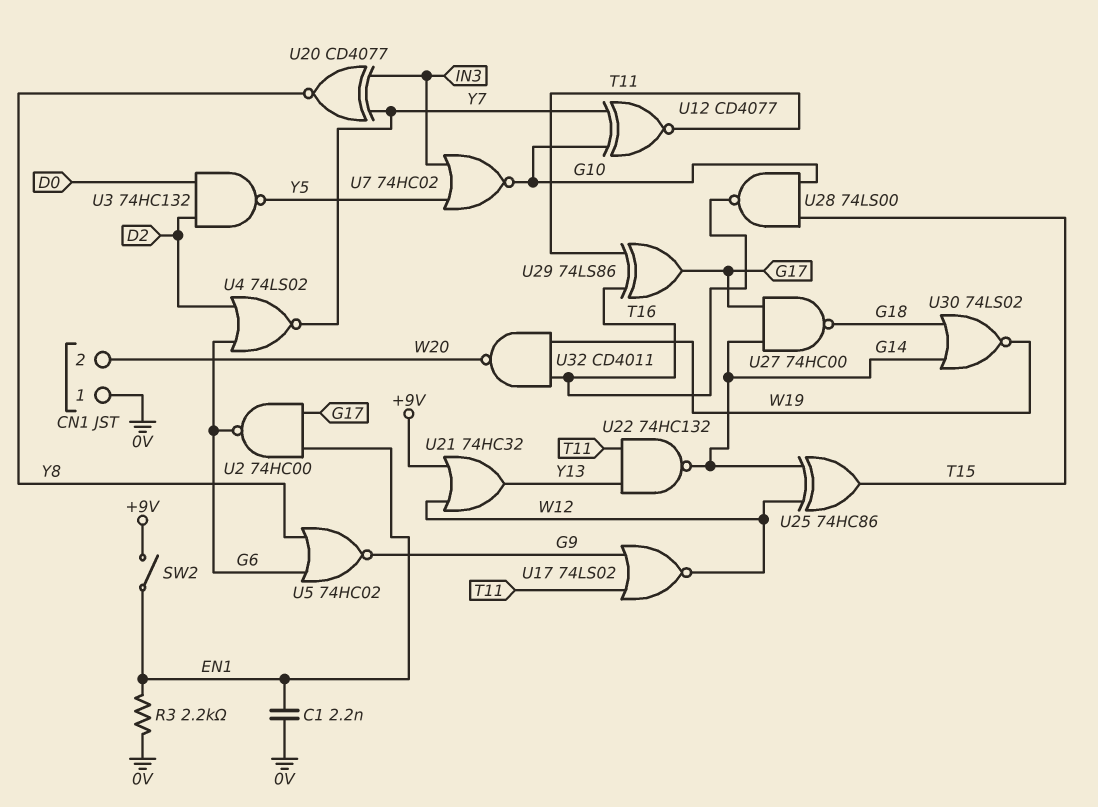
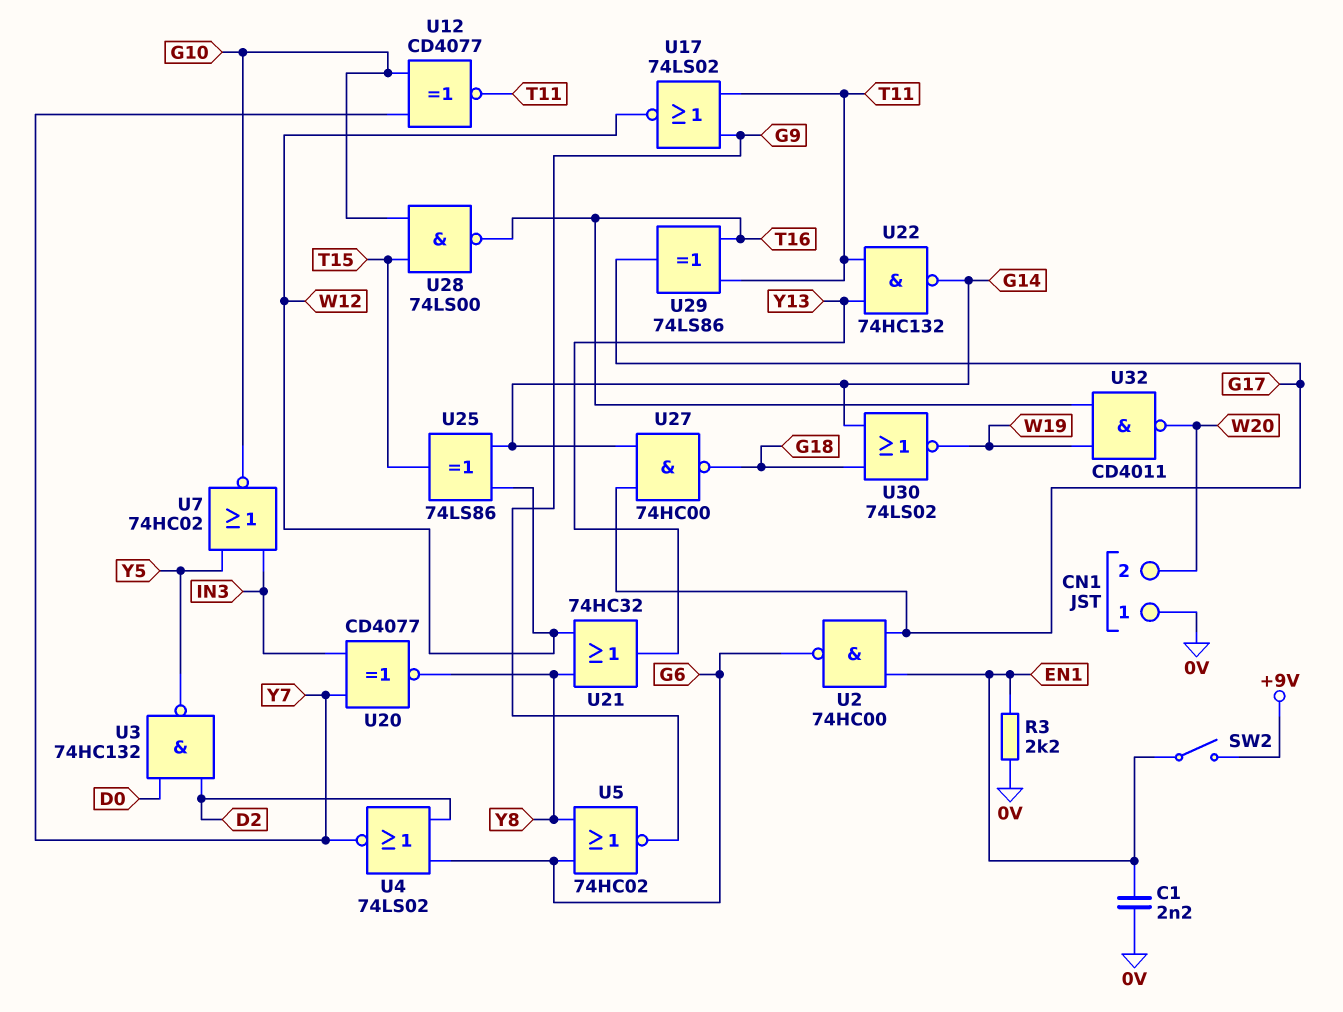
U21: OR 74HC32 (in +9V, in W12, out Y13) -> OR 74HC32 (in W12, in Y8, out Y13)
U25: XOR 74HC86 (in G14, in W12, out T15) -> XOR 74LS86 (in G14, in W12, out T15)

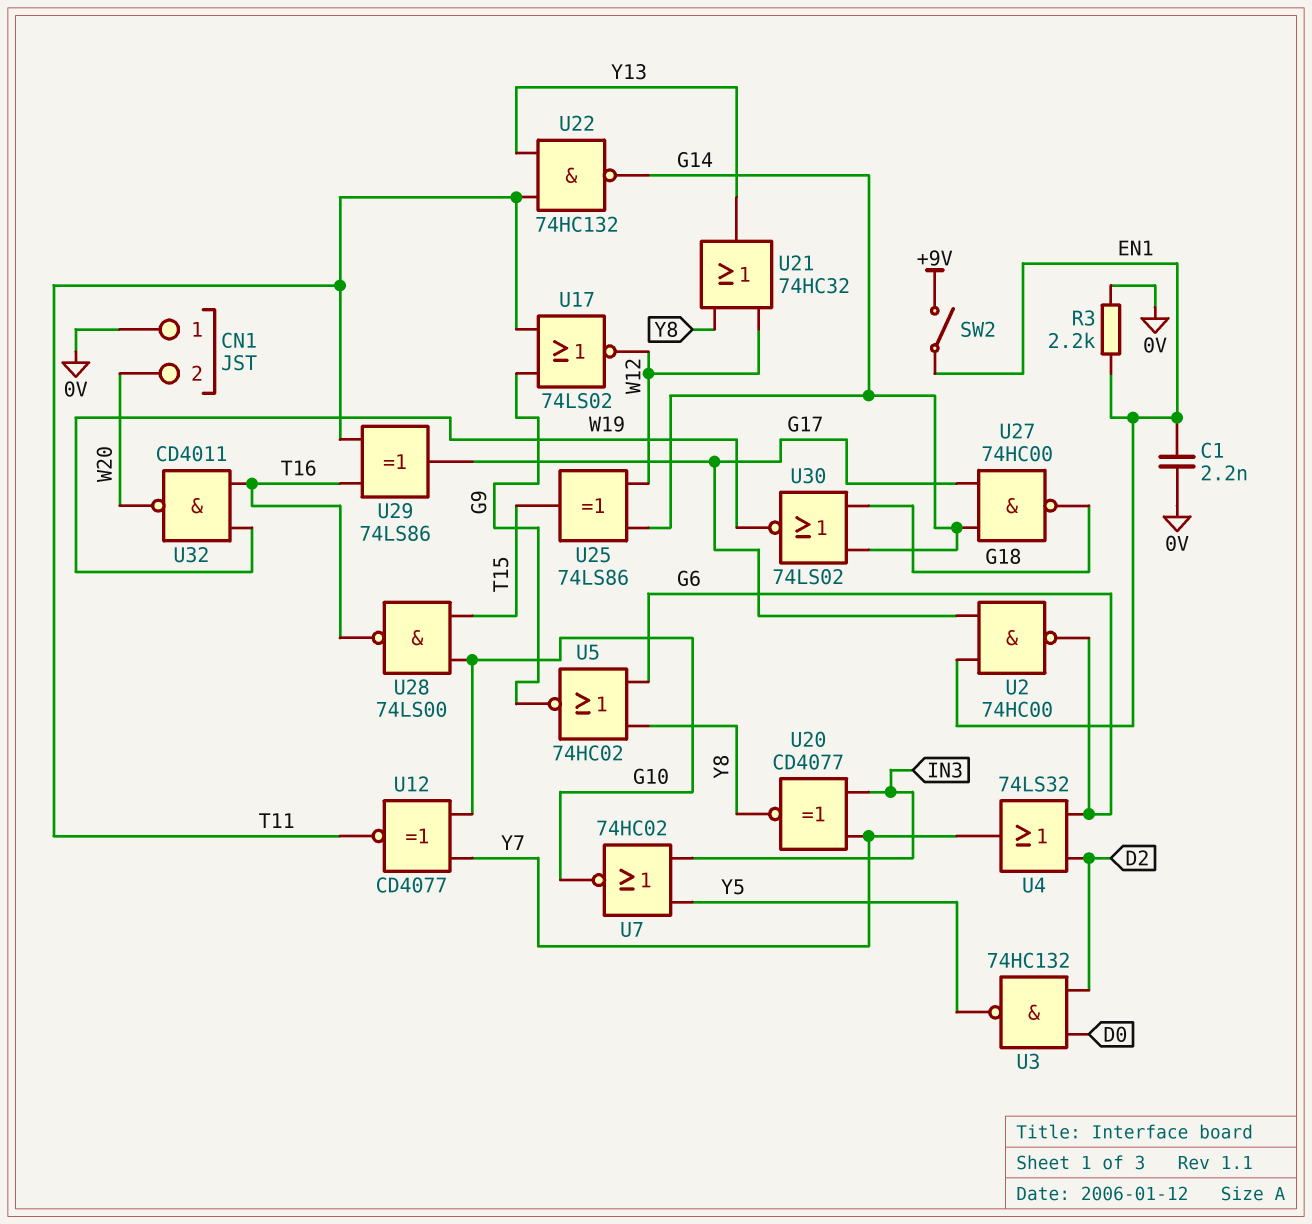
U4: NOR 74LS02 (in D2, in G6, out Y7) -> OR 74LS32 (in D2, in G6, out Y7)

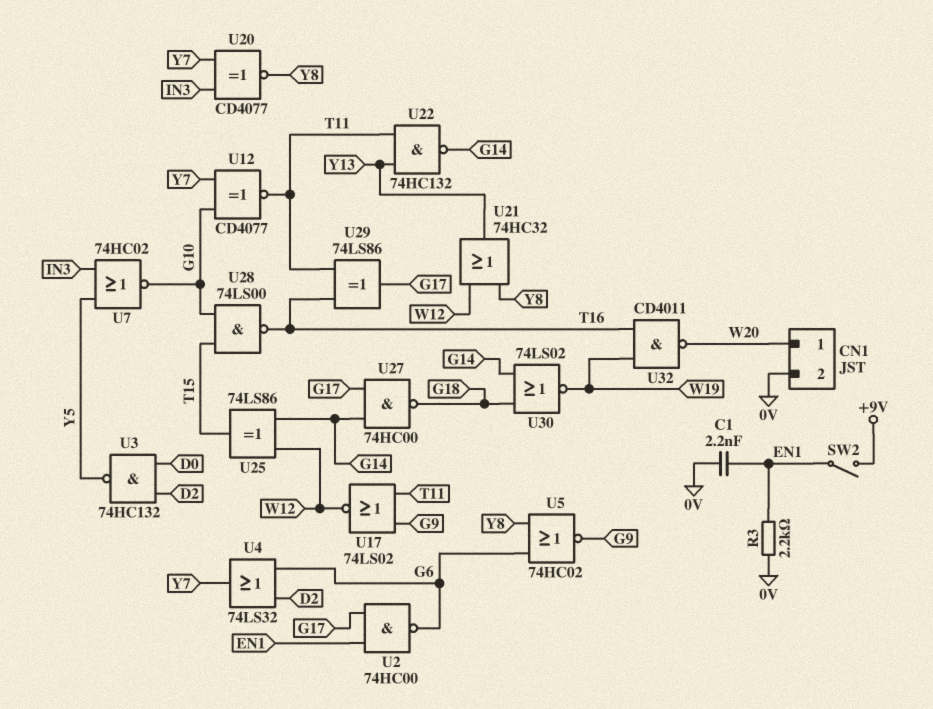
CN1 pin 1: 0V -> W20
CN1 pin 2: W20 -> 0V

